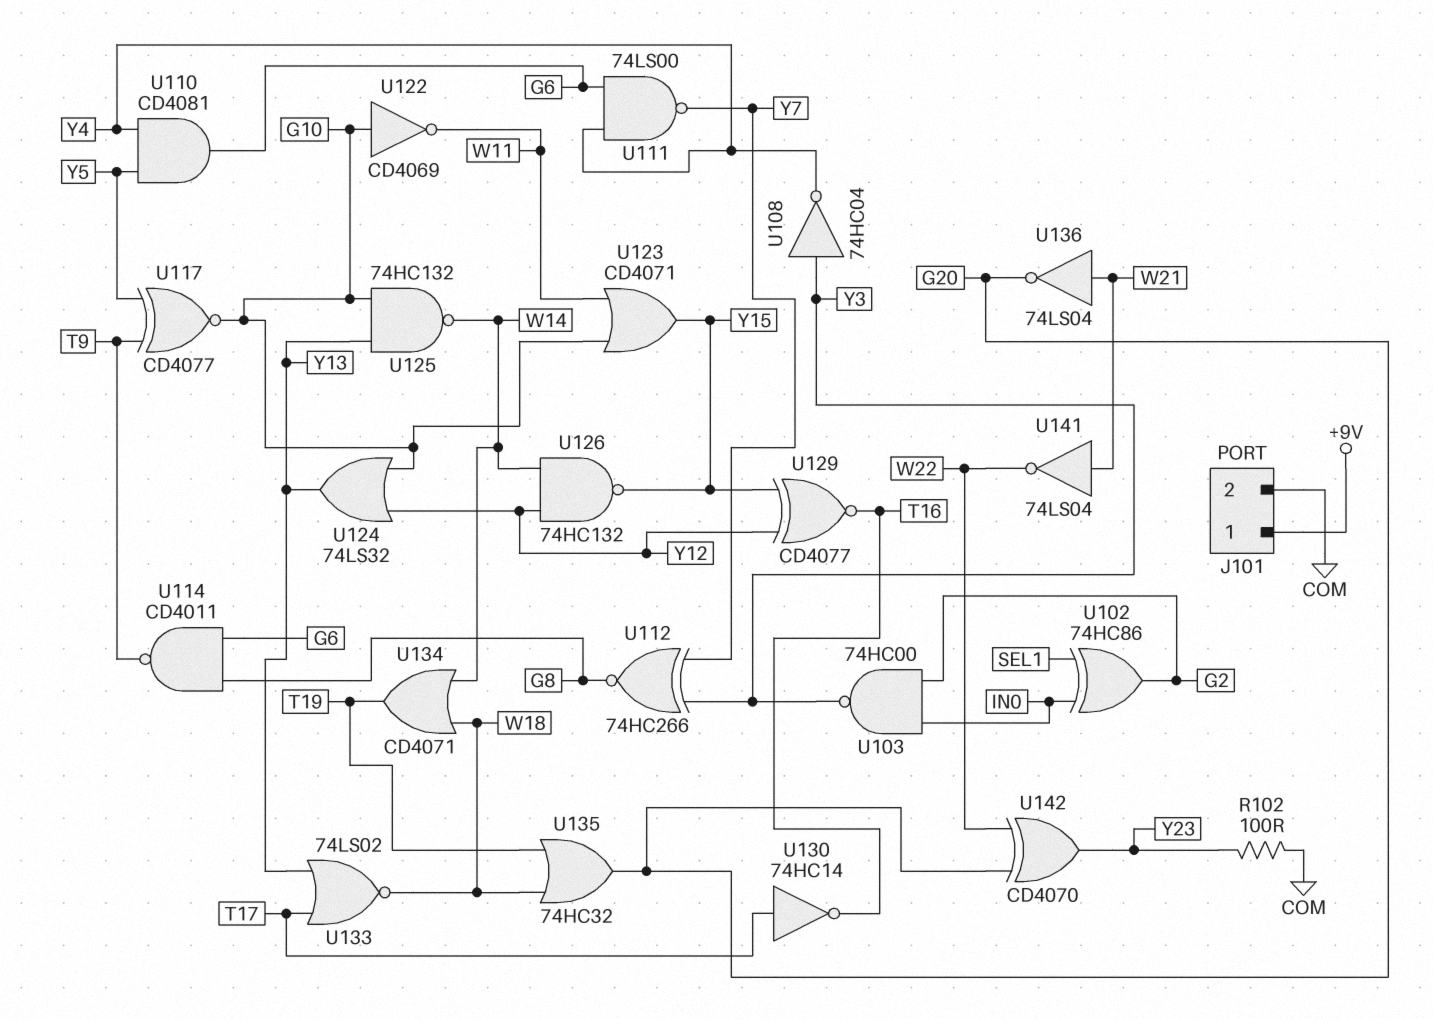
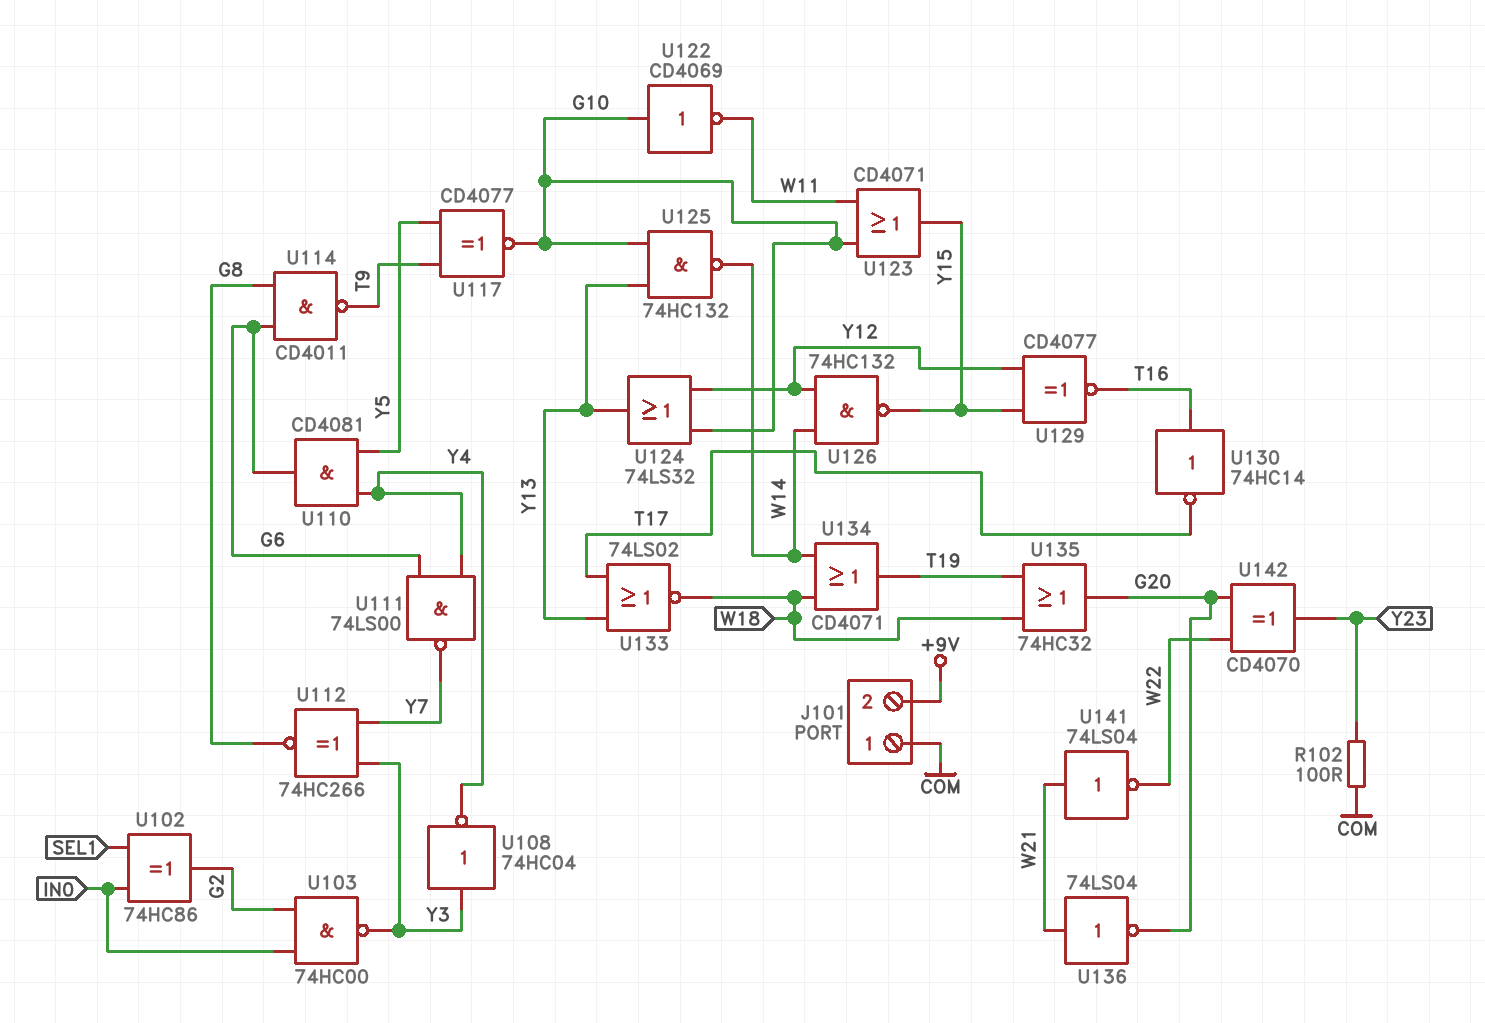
J101 pin 1: +9V -> COM
J101 pin 2: COM -> +9V
U130: NOT 74HC14 (in T17, out T16) -> NOT 74HC14 (in T16, out T17)

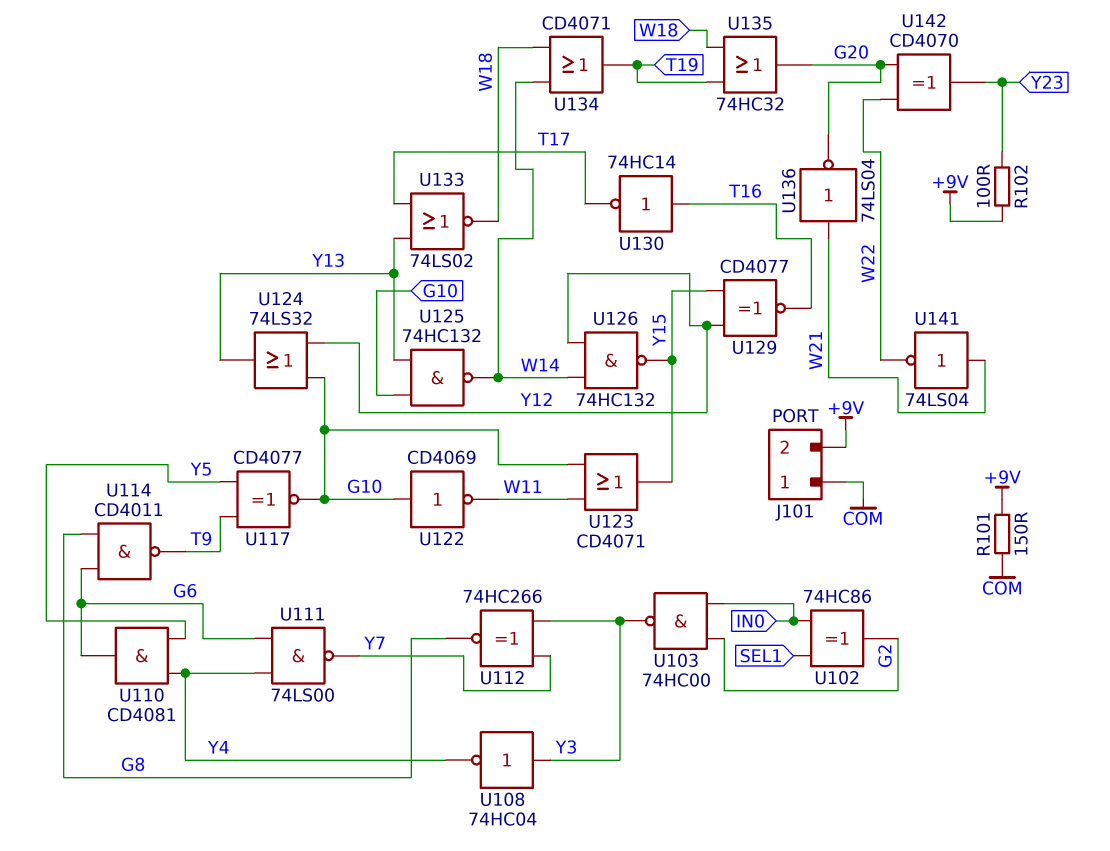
R101: none -> 150 (+9V, COM)
R102: 100 (COM, Y23) -> 100 (+9V, Y23)

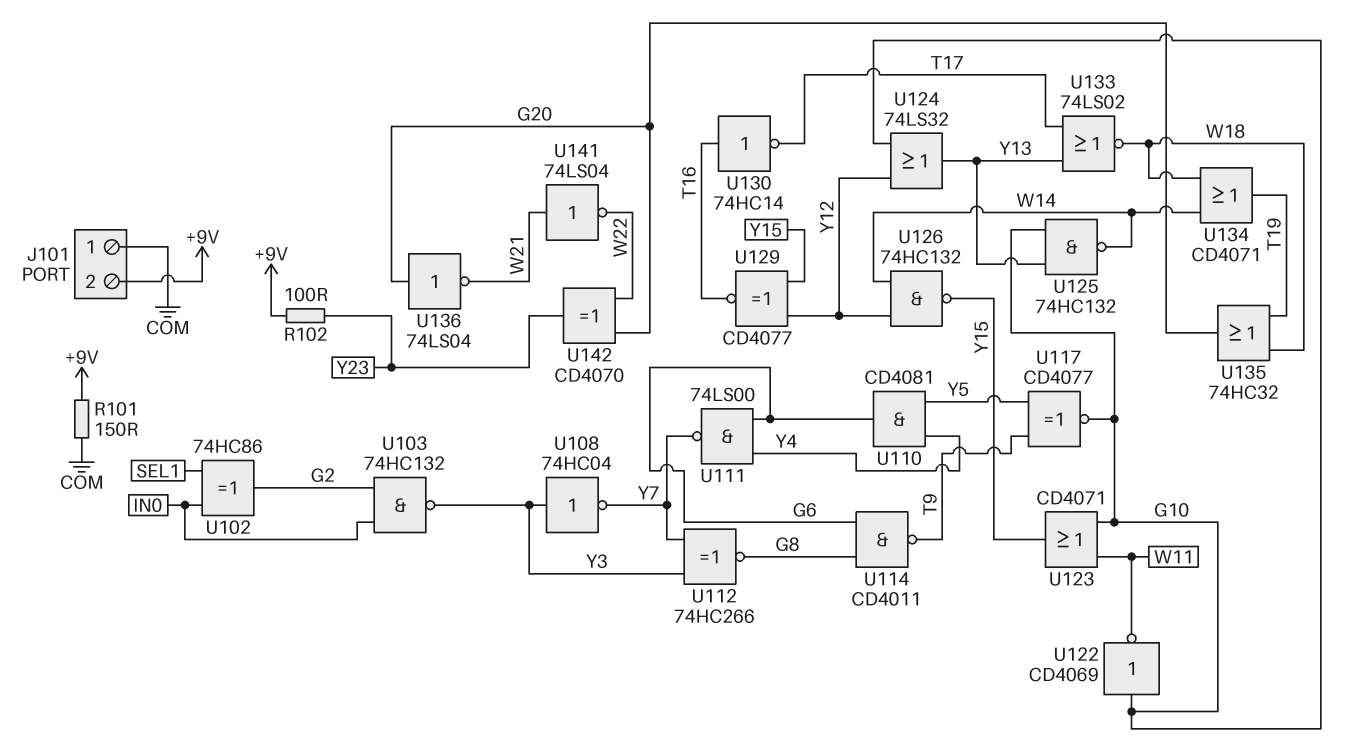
U103: NAND 74HC00 (in G2, in IN0, out Y3) -> NAND 74HC132 (in G2, in IN0, out Y3)
U108: NOT 74HC04 (in Y3, out Y4) -> NOT 74HC04 (in Y3, out Y7)
U136: NOT 74LS04 (in W21, out G20) -> NOT 74LS04 (in G20, out W21)

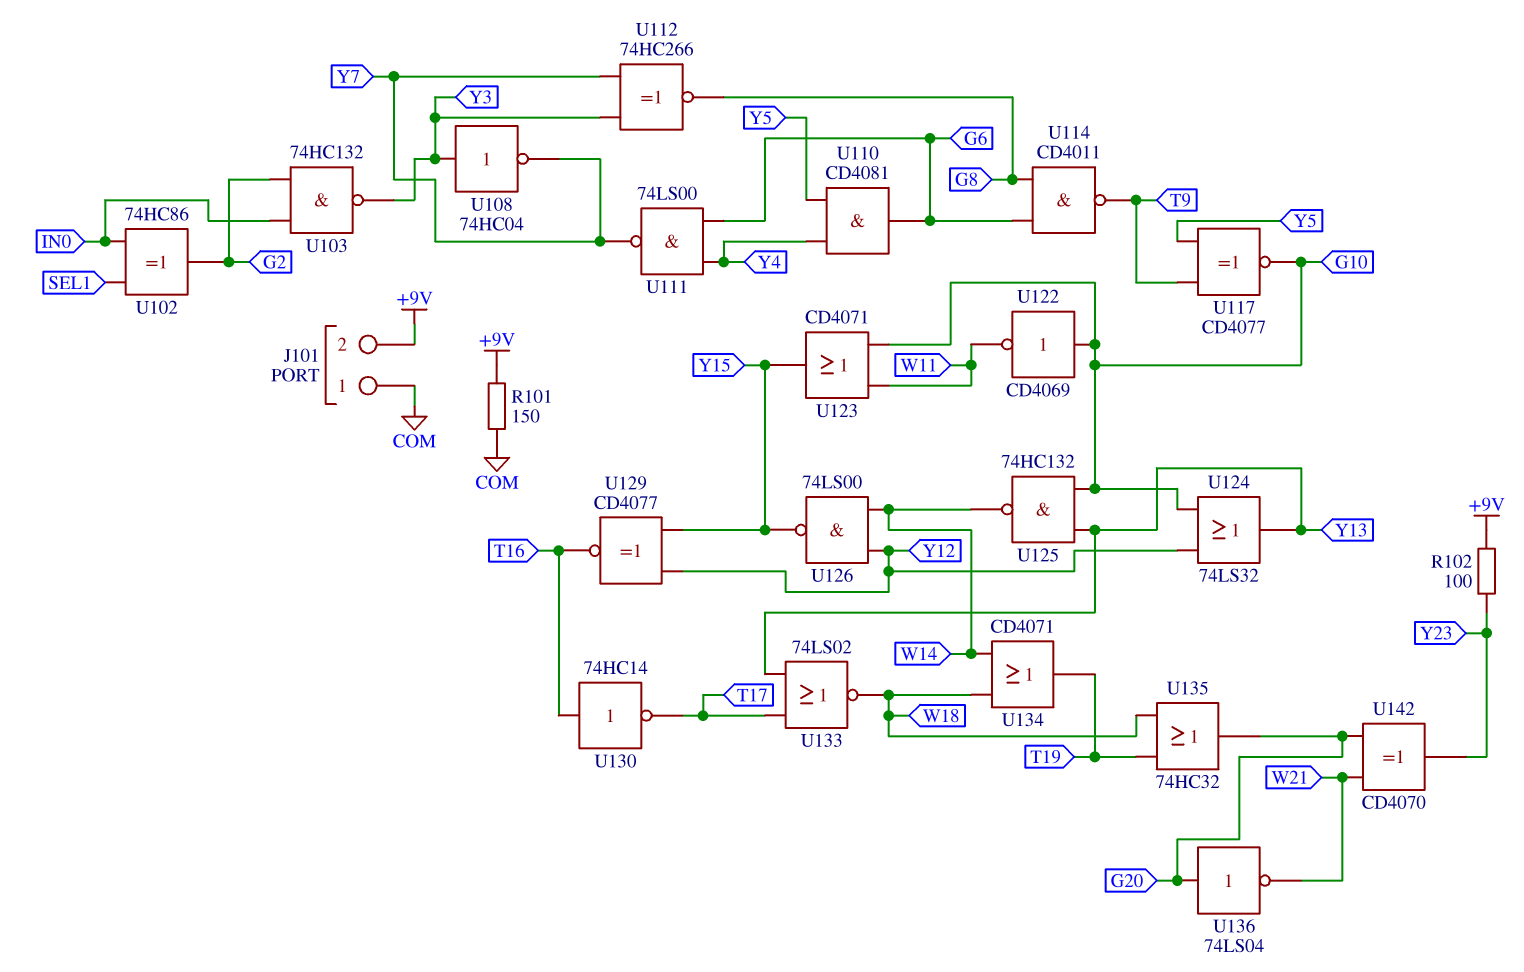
U126: NAND 74HC132 (in W14, in Y12, out Y15) -> NAND 74LS00 (in W14, in Y12, out Y15)
U141: NOT 74LS04 (in W21, out W22) -> none
U142: XOR CD4070 (in G20, in W22, out Y23) -> XOR CD4070 (in G20, in W21, out Y23)

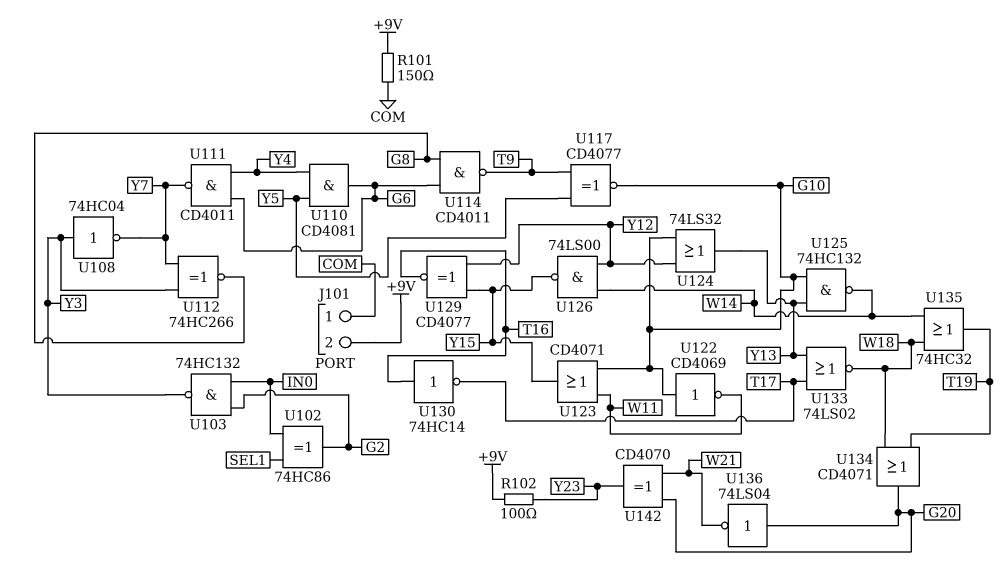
U111: NAND 74LS00 (in G6, in Y4, out Y7) -> NAND CD4011 (in G6, in Y4, out Y7)
U134: OR CD4071 (in W14, in W18, out T19) -> OR CD4071 (in T19, in W18, out G20)
U135: OR 74HC32 (in T19, in W18, out G20) -> OR 74HC32 (in W14, in W18, out T19)

